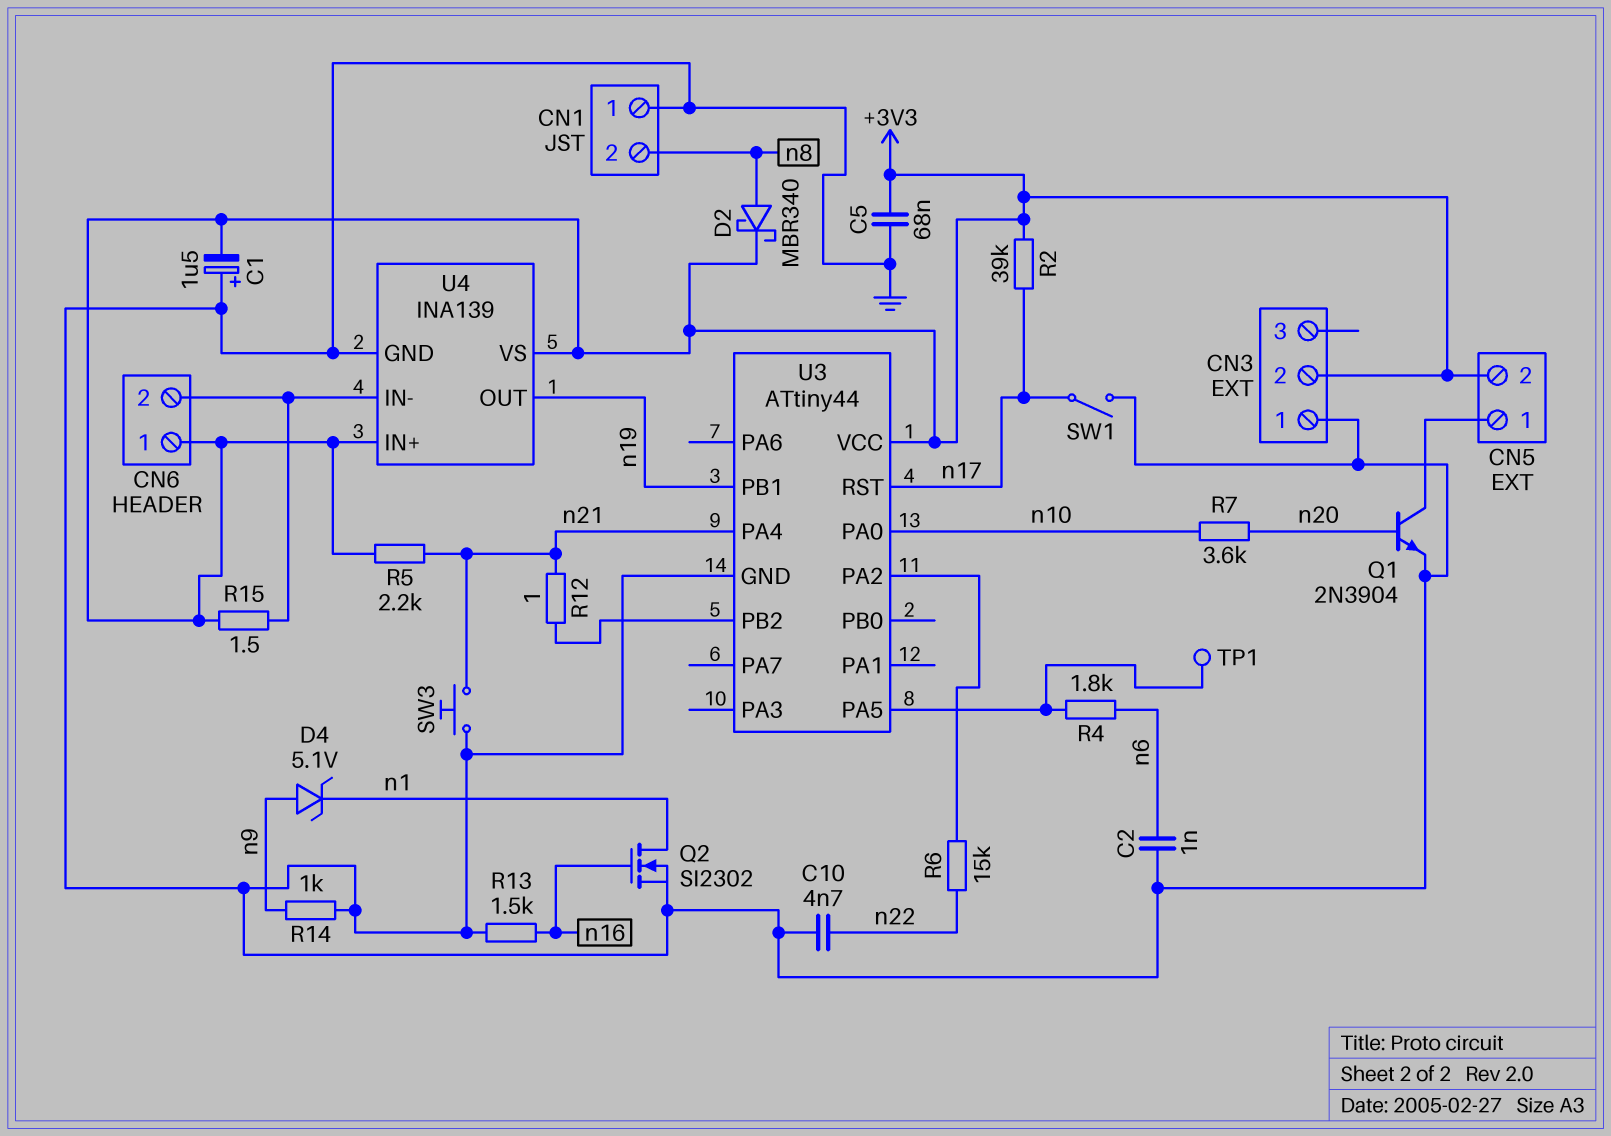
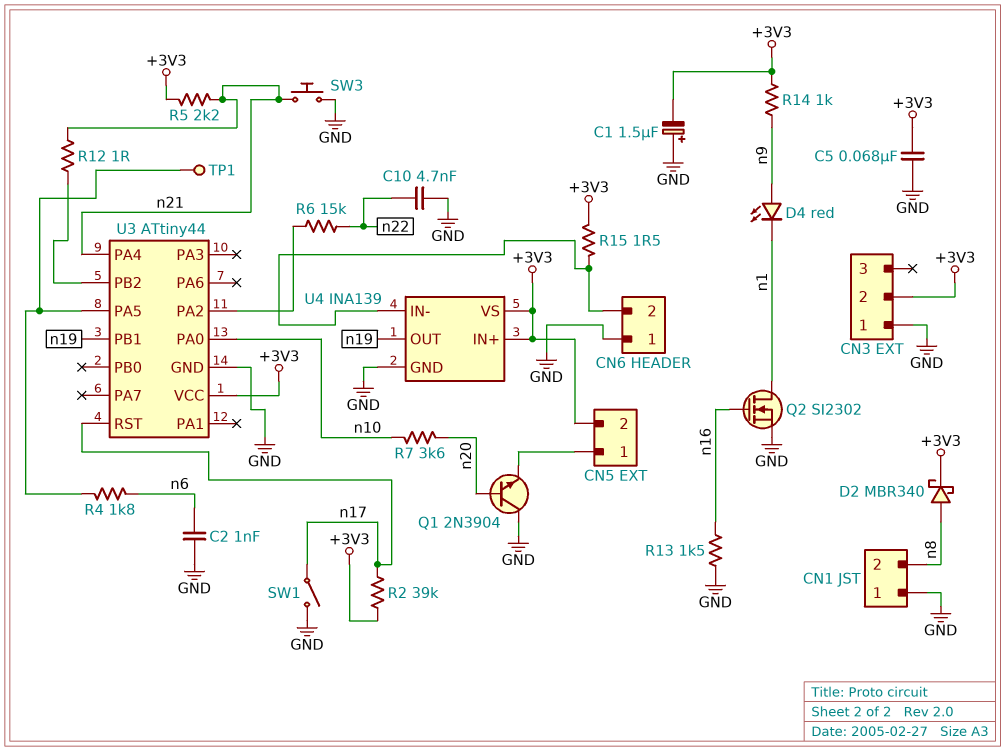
CN6 pin 1: +3V3 -> GND
D4: zener 5.1V (A n9, K n1) -> LED red (A n9, K n1)
Q1: NPN 2N3904 (B n20, C CN5/1, E GND) -> NPN 2N3904 (B n20, C GND, E CN5/1)
R14: 1k (GND, n9) -> 1k (+3V3, n9)

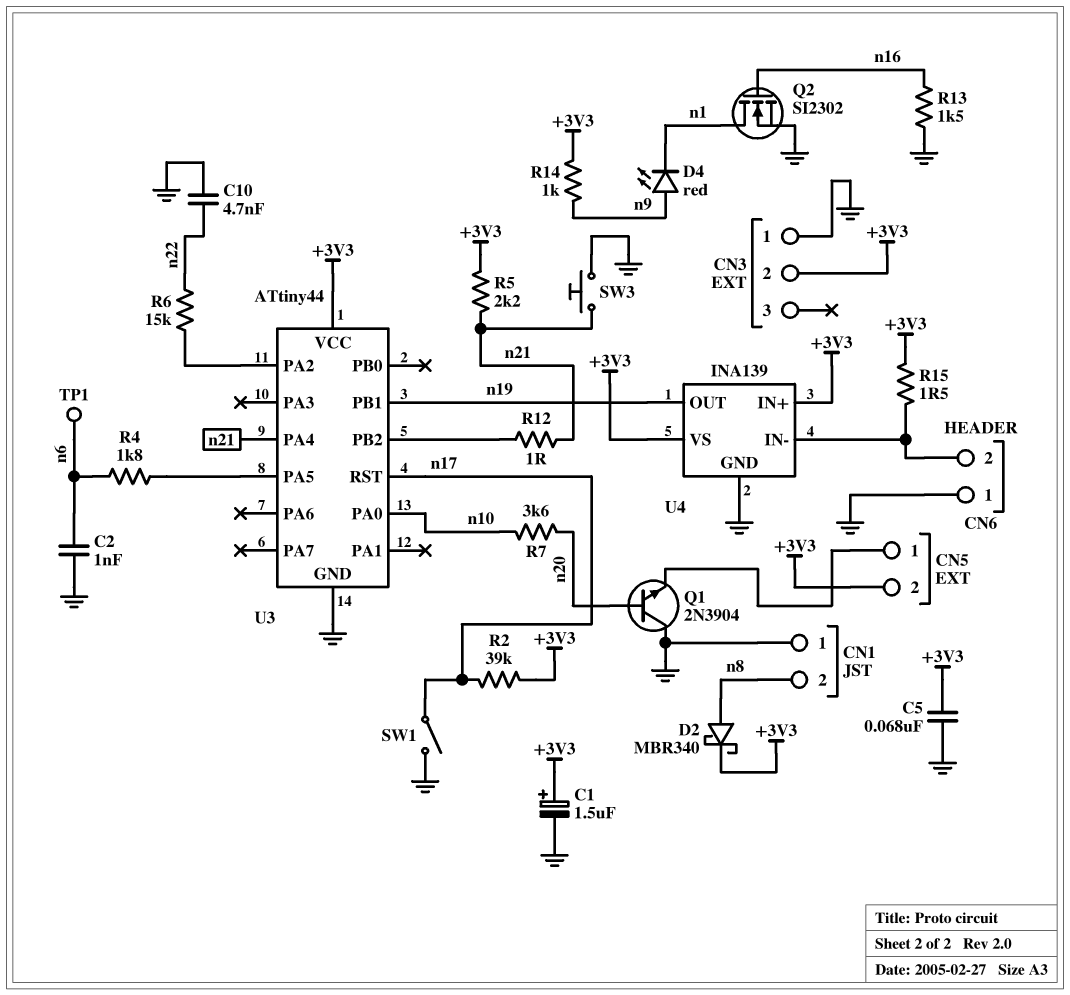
C1: 1.5uF (plus GND, minus +3V3) -> 1.5uF (plus +3V3, minus GND)
TP1: test point (U3/PA5) -> test point (n6)

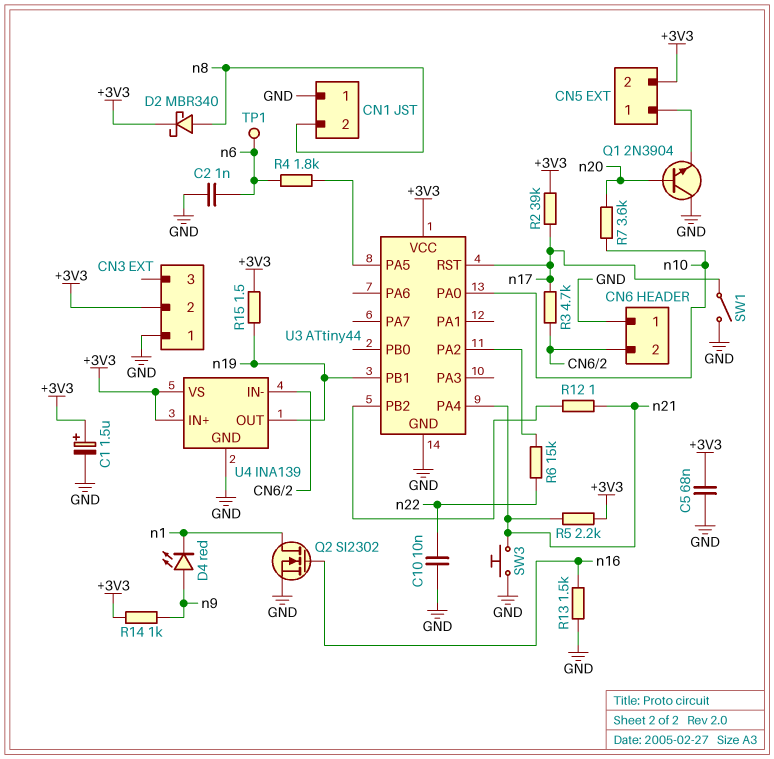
C10: 4.7nF (GND, n22) -> 10nF (GND, n22)
R3: none -> 4.7k (CN6/2, n17)
R15: 1.5 (+3V3, CN6/2) -> 1.5 (+3V3, n19)

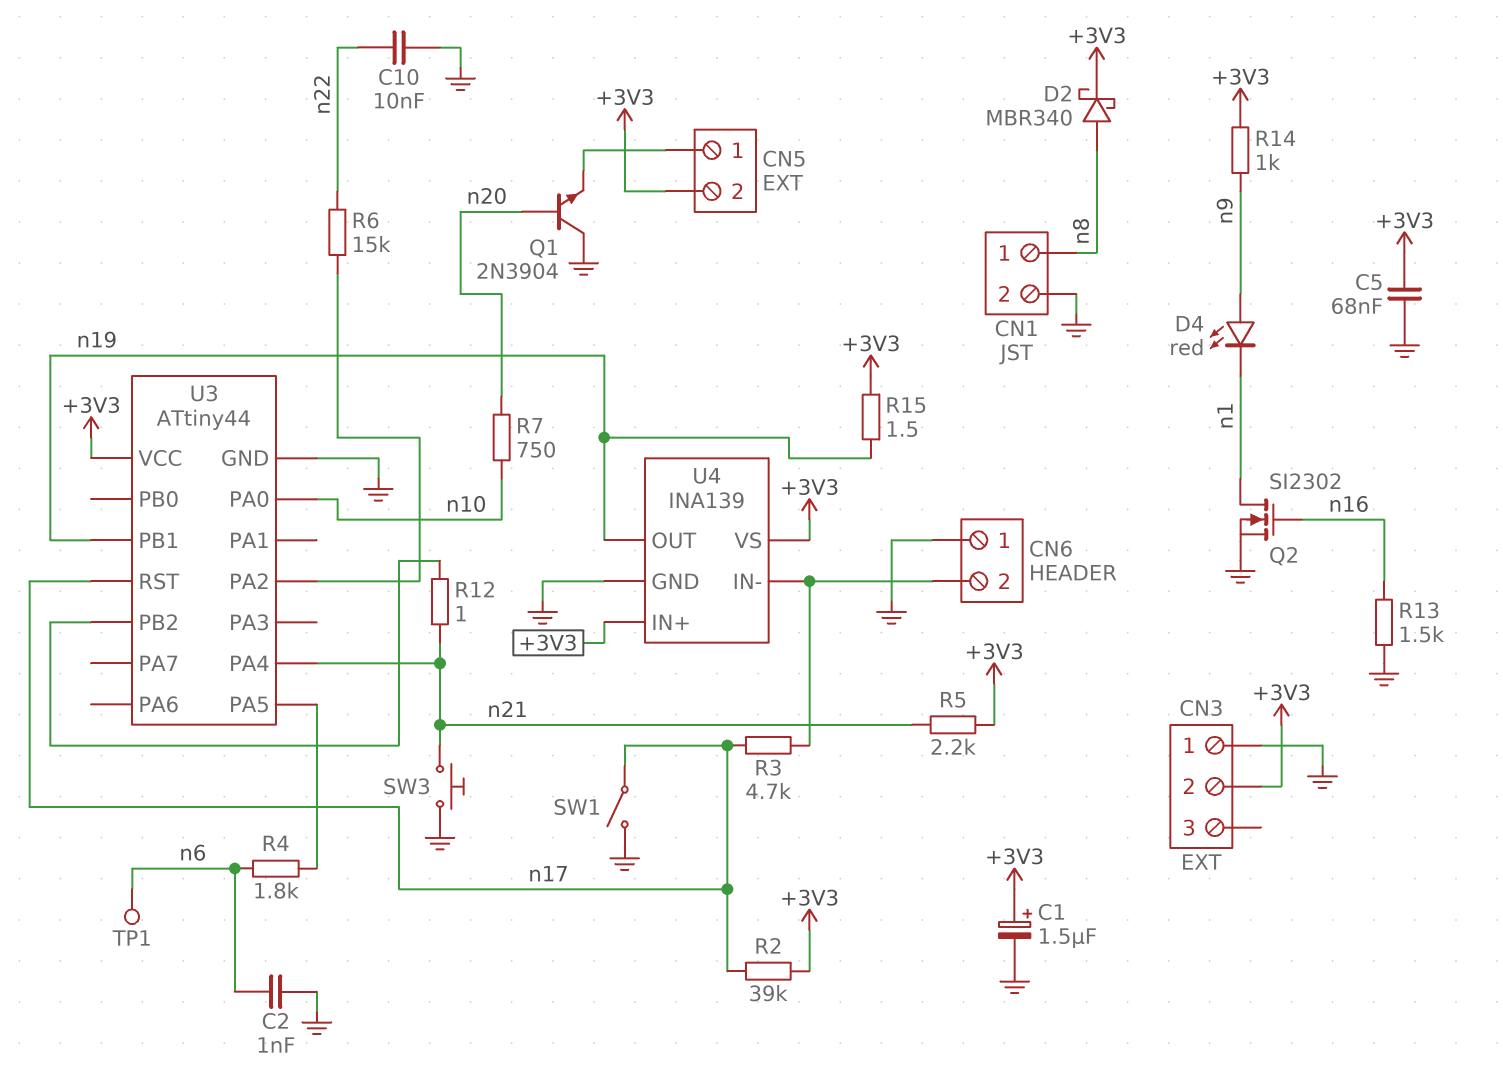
CN1 pin 1: GND -> n8
CN1 pin 2: n8 -> GND
R7: 3.6k (n10, n20) -> 750 (n10, n20)

